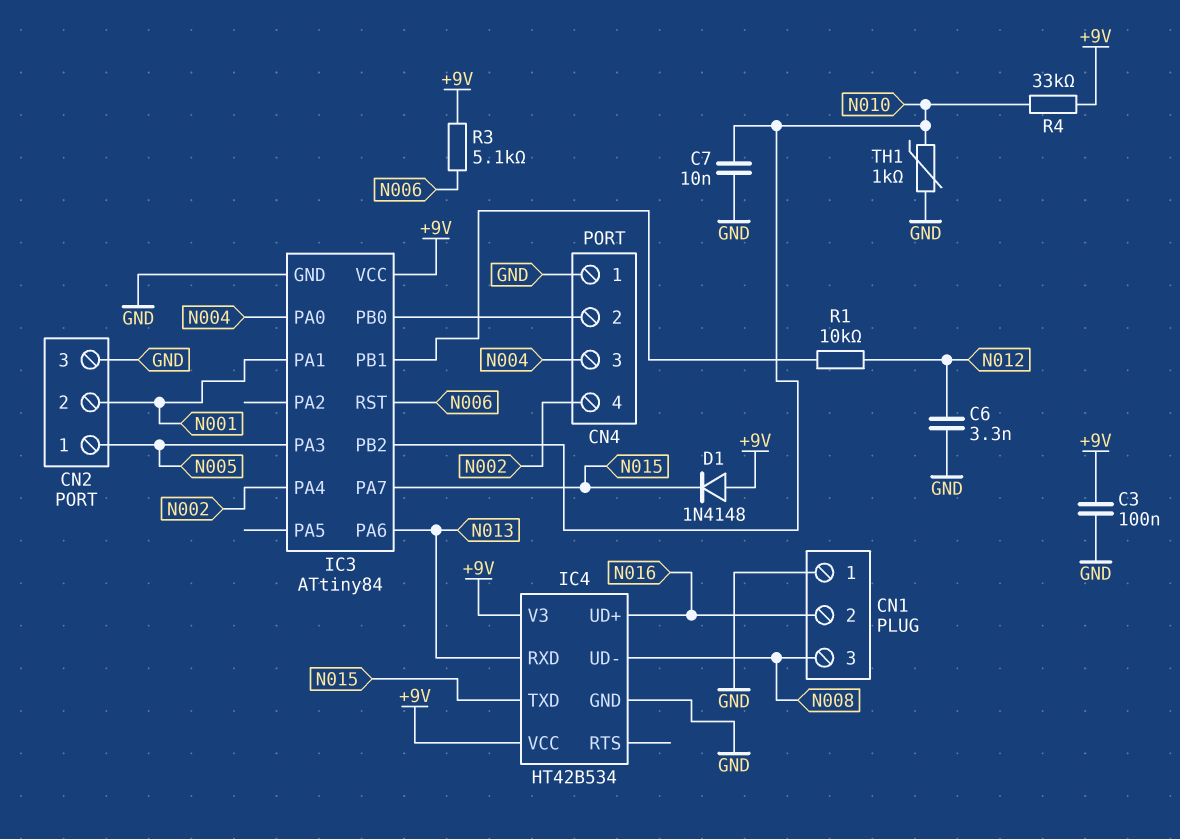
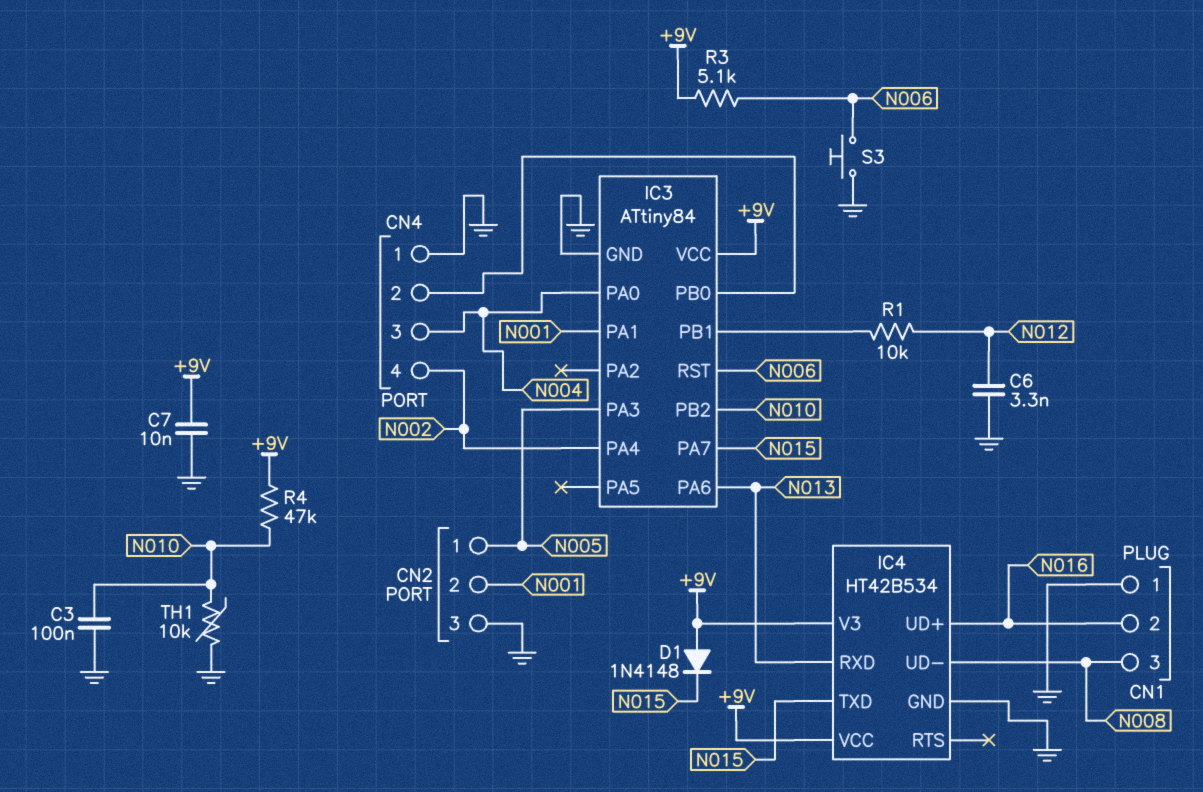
C3: 100nF (+9V, GND) -> 100nF (GND, N010)
C7: 10nF (GND, N010) -> 10nF (+9V, GND)
R4: 33k (+9V, N010) -> 47k (+9V, N010)
S3: none -> button (GND, N006)
TH1: 1k (GND, N010) -> 10k (GND, N010)

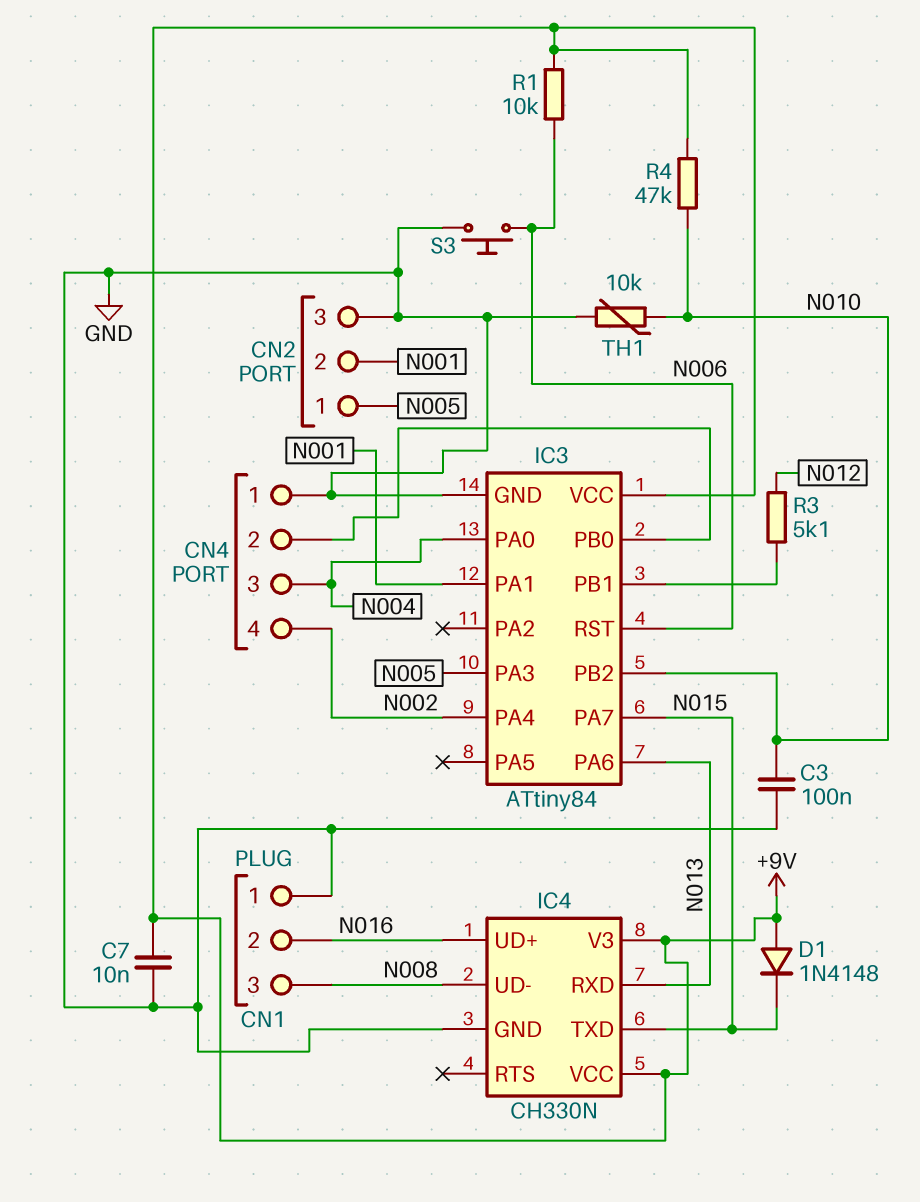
C6: 3.3nF (GND, N012) -> none
IC4: HT42B534 -> CH330N
R1: 10k (IC3/PB1, N012) -> 10k (+9V, N006)
R3: 5.1k (+9V, N006) -> 5.1k (IC3/PB1, N012)

